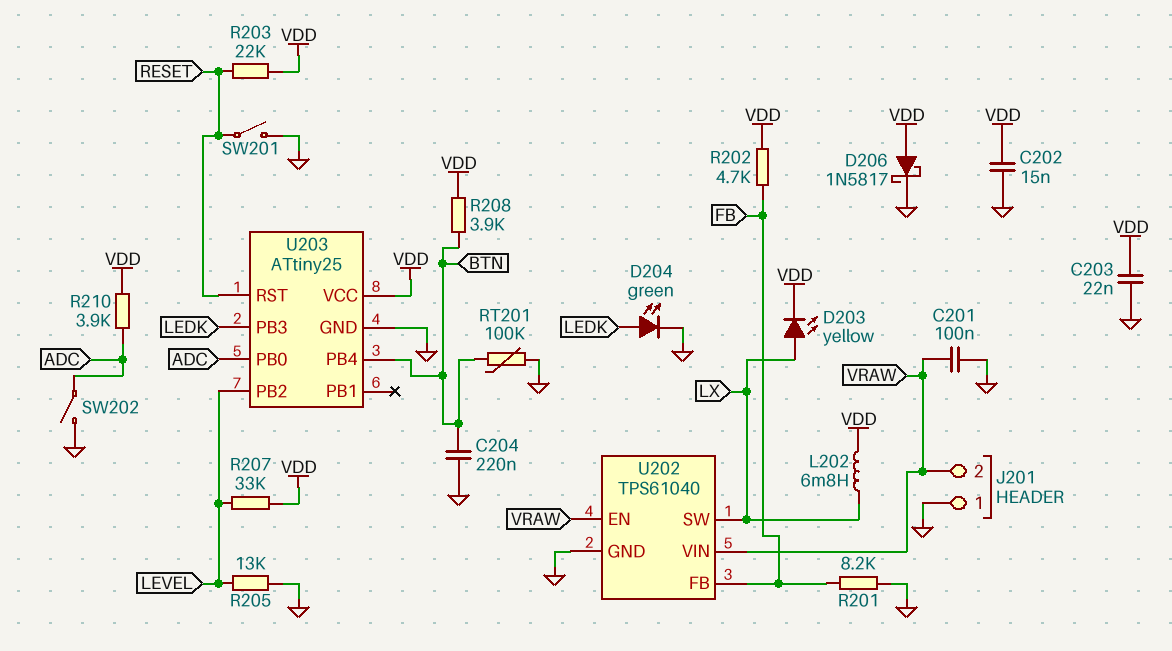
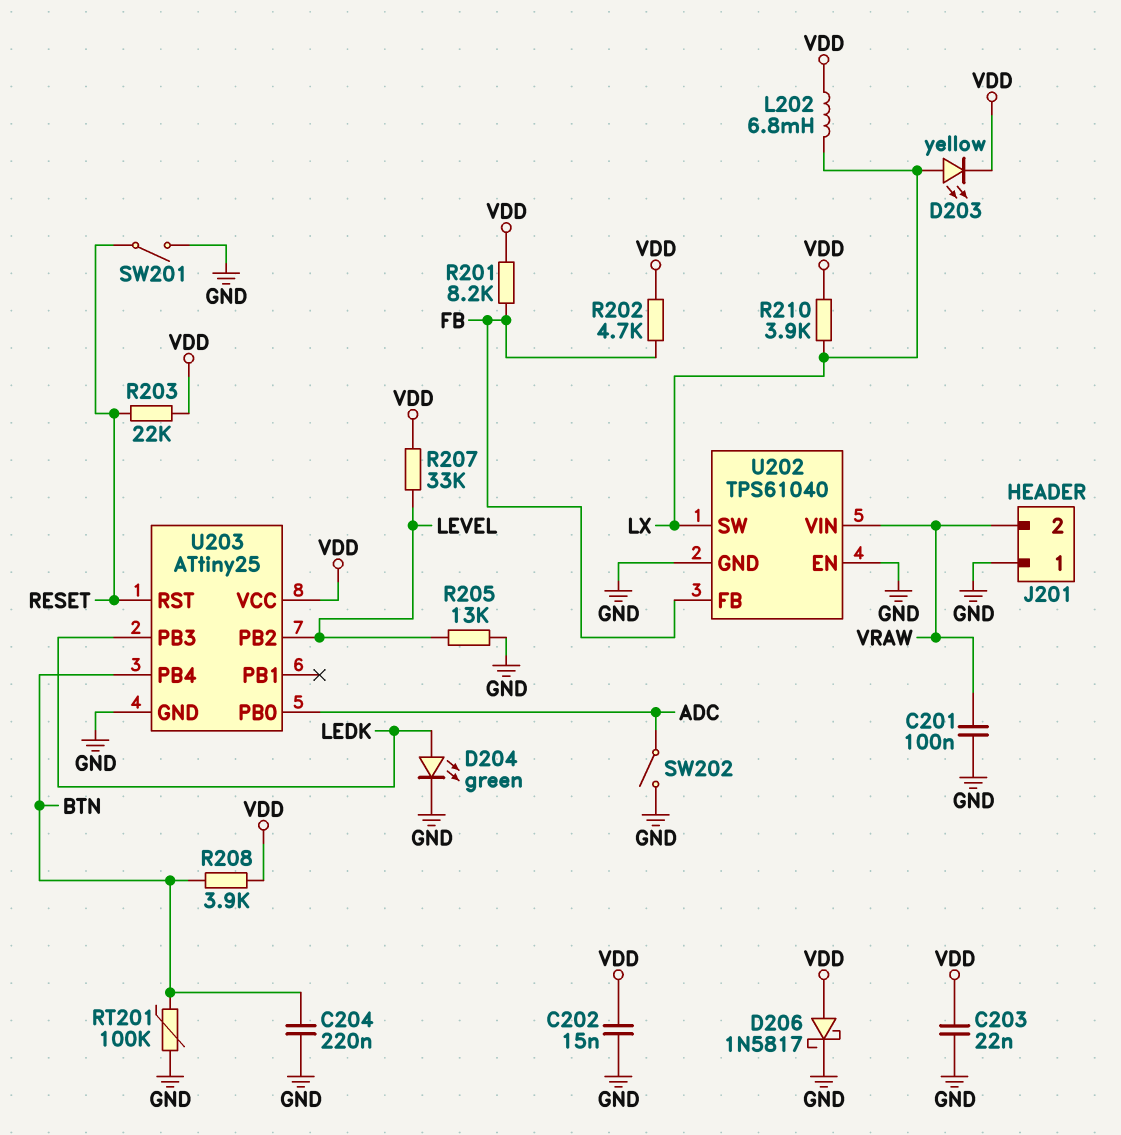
R201: 8.2k (FB, GND) -> 8.2k (FB, VDD)
R210: 3.9k (ADC, VDD) -> 3.9k (LX, VDD)
U202 pin EN: VRAW -> GND

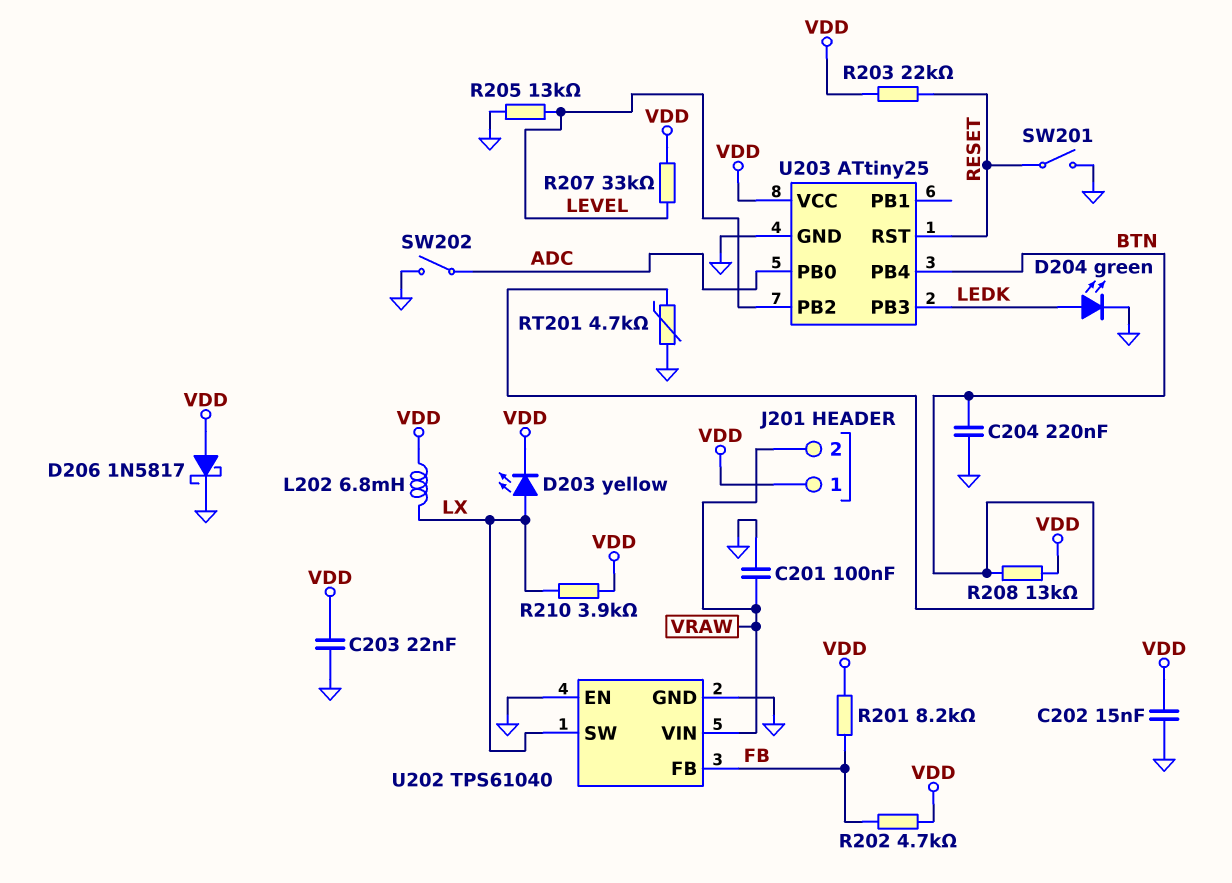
J201 pin 1: GND -> VDD
R208: 3.9k (BTN, VDD) -> 13k (BTN, VDD)
RT201: 100k (BTN, GND) -> 4.7k (BTN, GND)

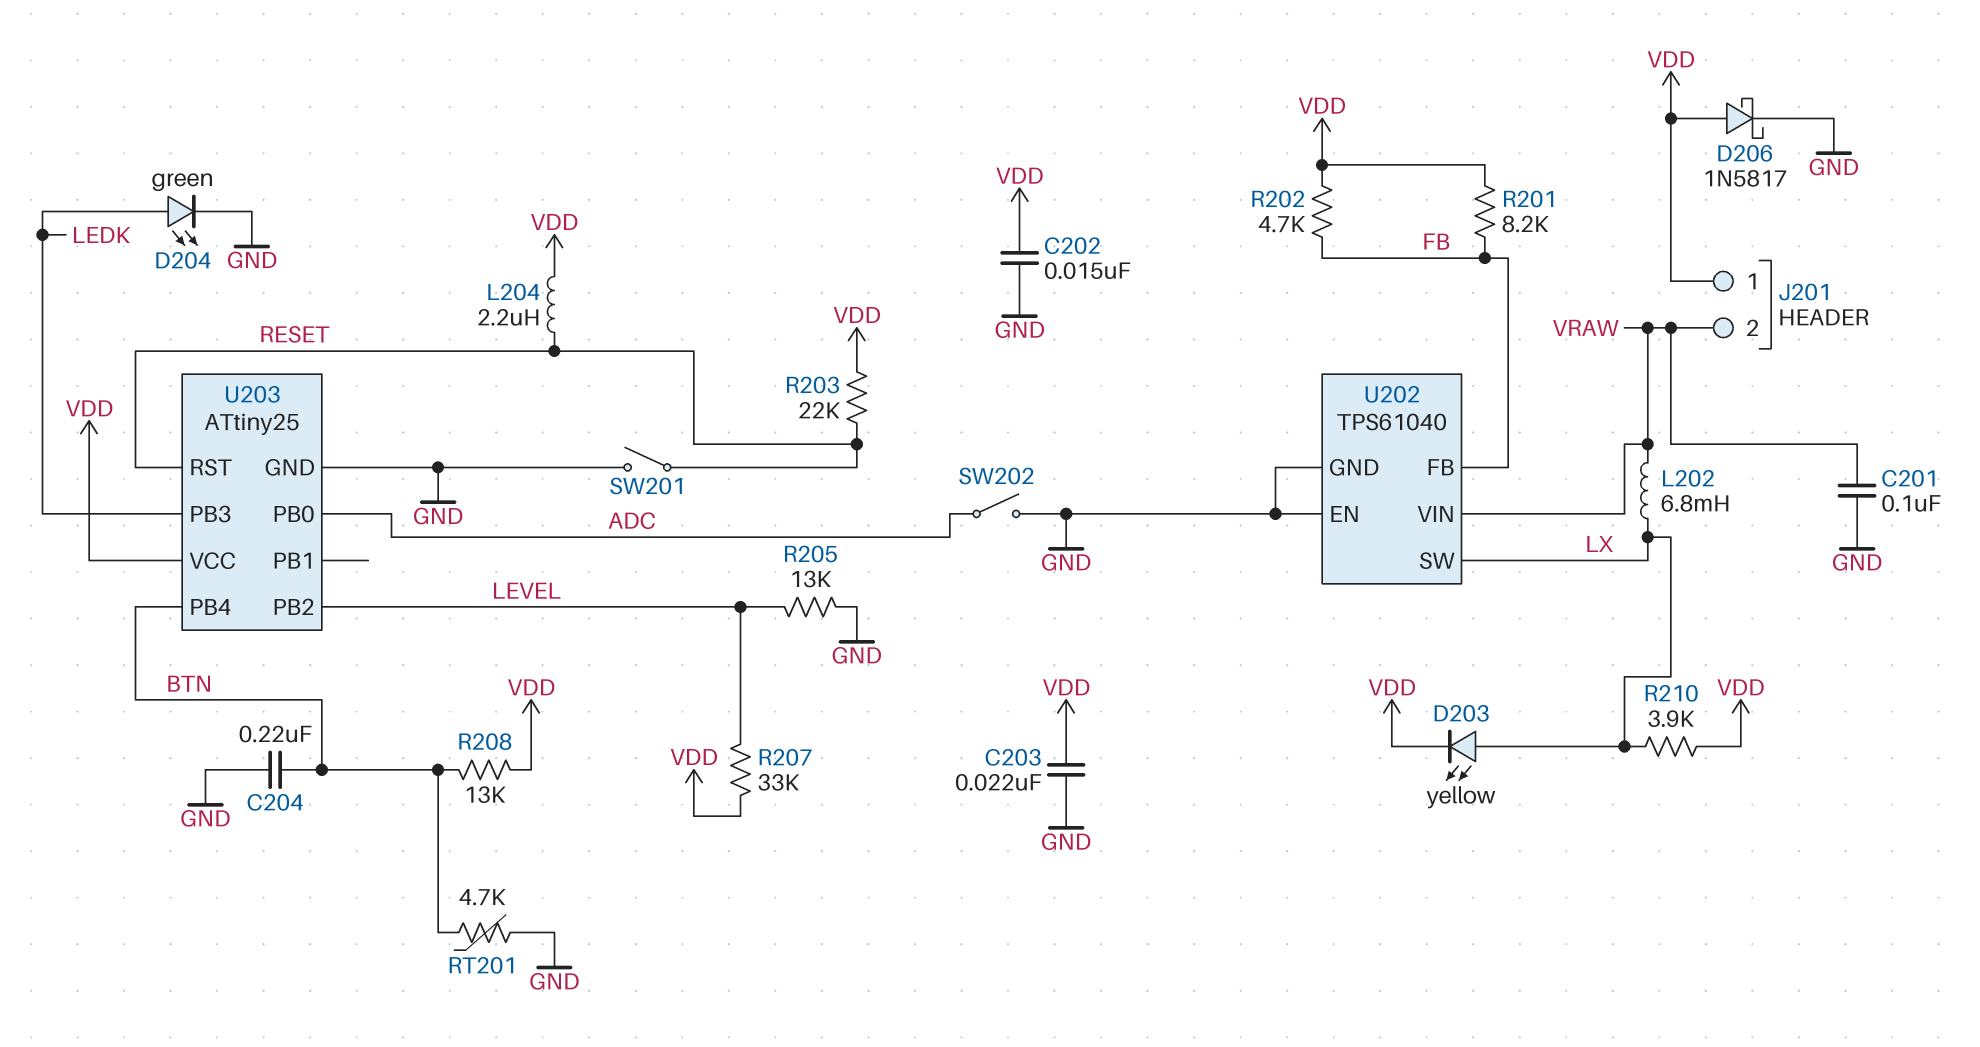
L202: 6.8mH (LX, VDD) -> 6.8mH (LX, VRAW)
L204: none -> 2.2uH (RESET, VDD)

